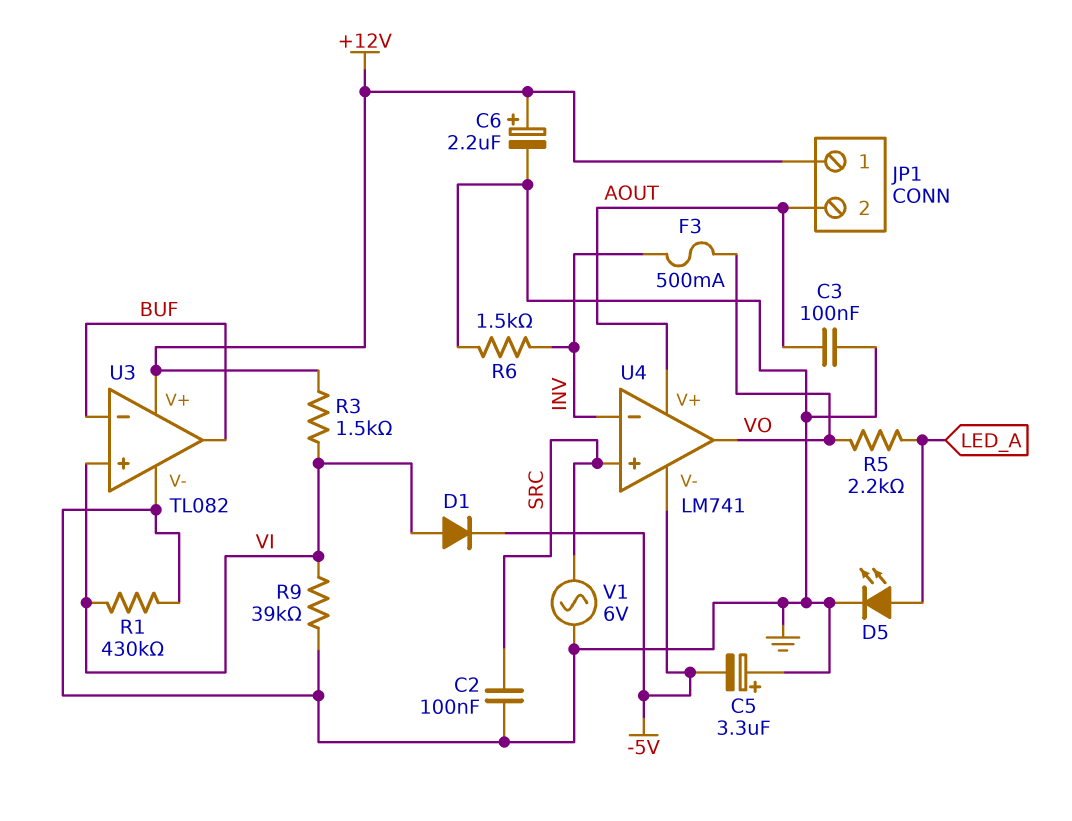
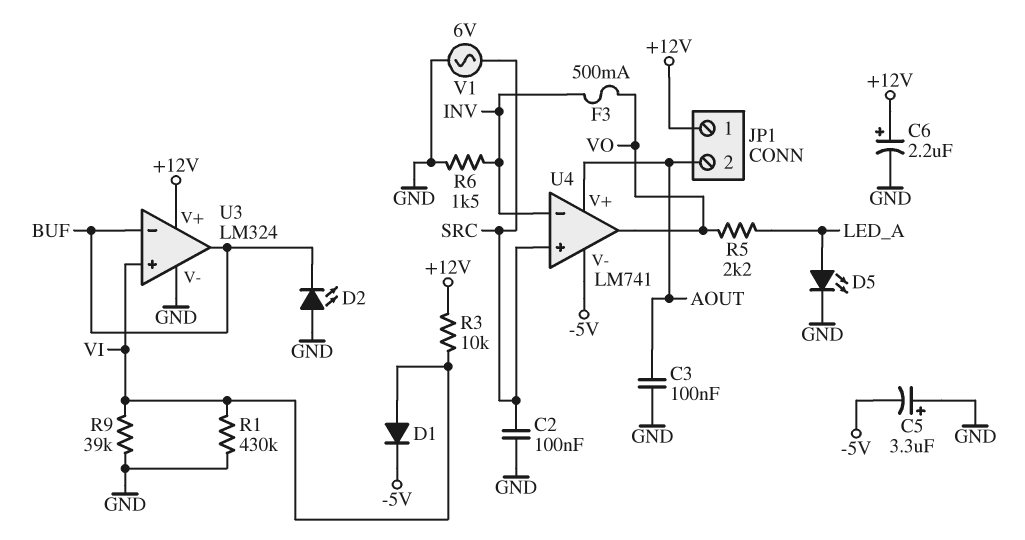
D2: none -> LED (A GND, K BUF)
R3: 1.5k (+12V, VI) -> 10k (+12V, VI)
U3: TL082 -> LM324

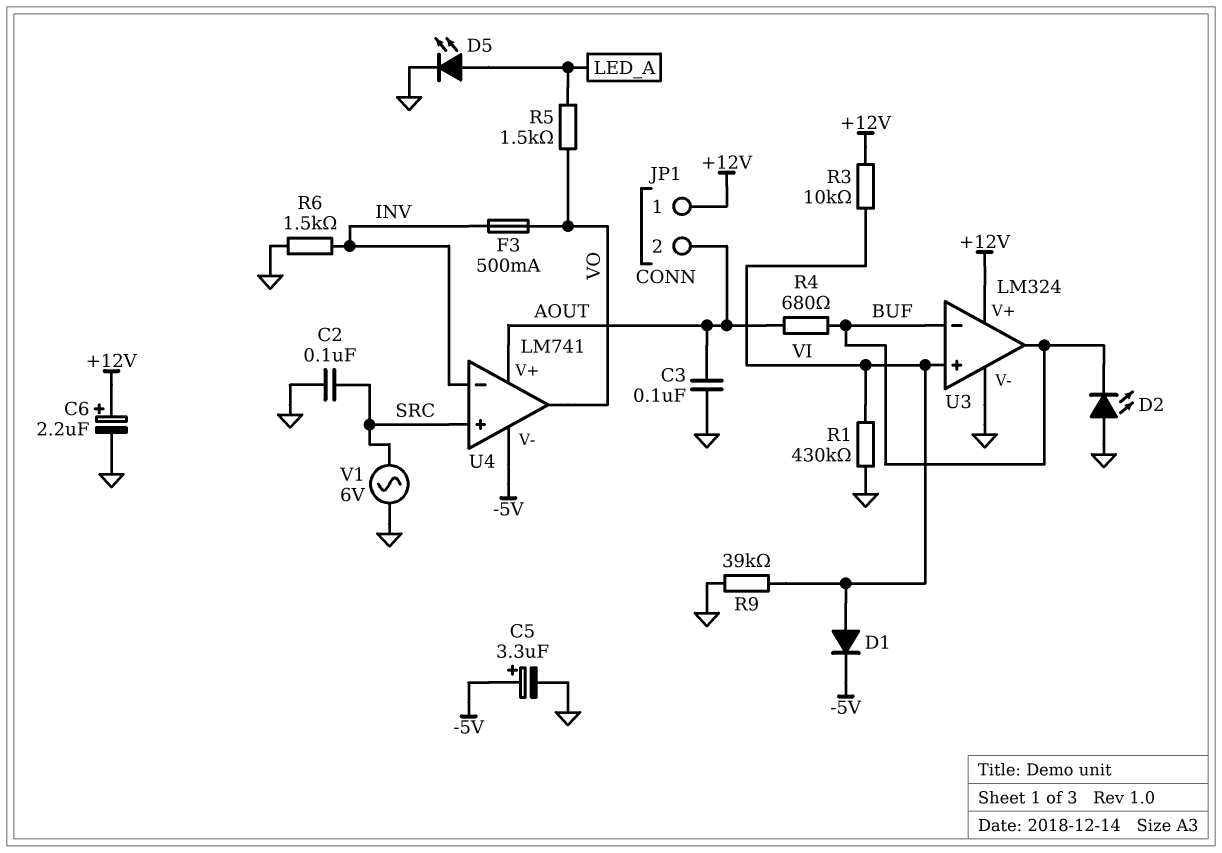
C5: 3.3uF (plus GND, minus -5V) -> 3.3uF (plus -5V, minus GND)
R4: none -> 680 (AOUT, BUF)
R5: 2.2k (LED_A, VO) -> 1.5k (LED_A, VO)

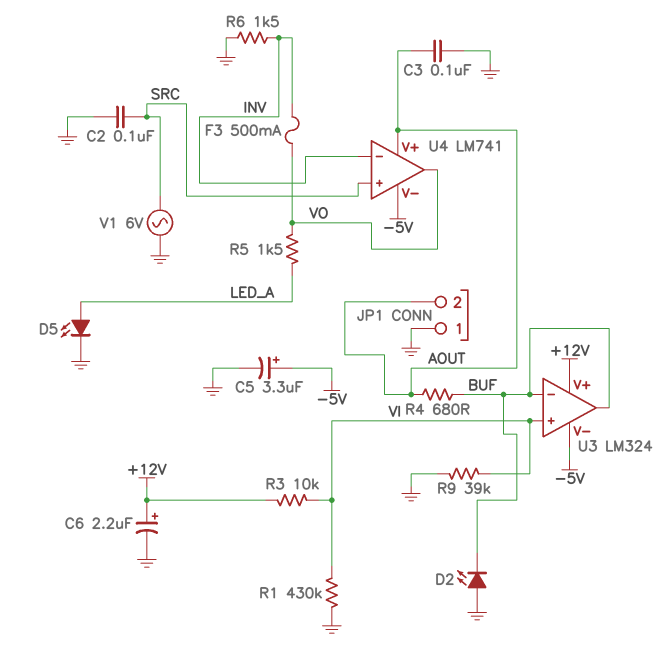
D1: diode (A VI, K -5V) -> none
JP1 pin 1: +12V -> GND
U3 pin V-: GND -> -5V

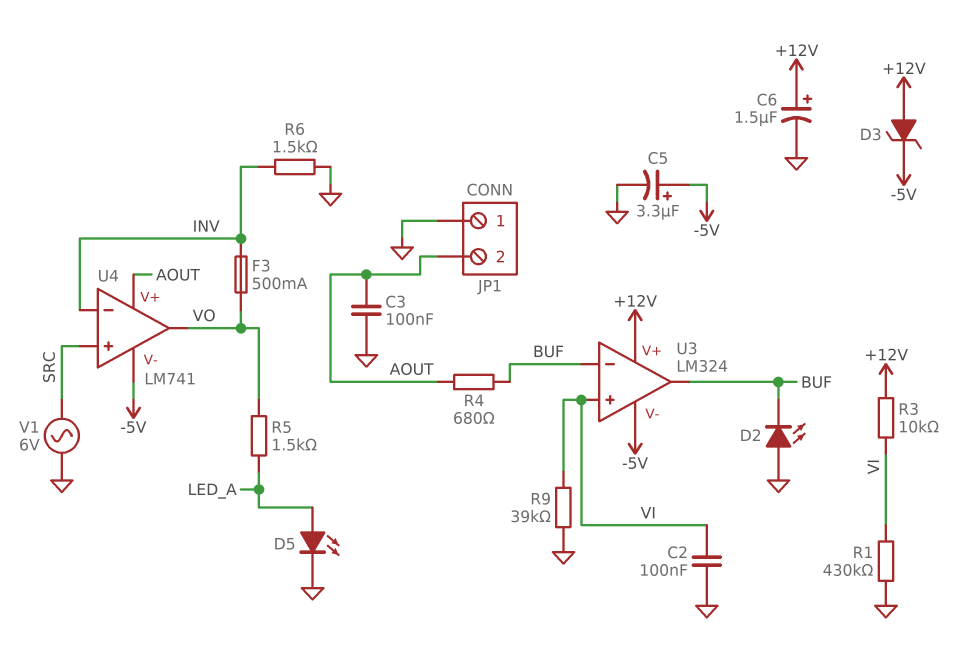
C2: 100nF (GND, SRC) -> 100nF (GND, VI)
C6: 2.2uF (plus +12V, minus GND) -> 1.5uF (plus +12V, minus GND)
D3: none -> zener (A +12V, K -5V)

